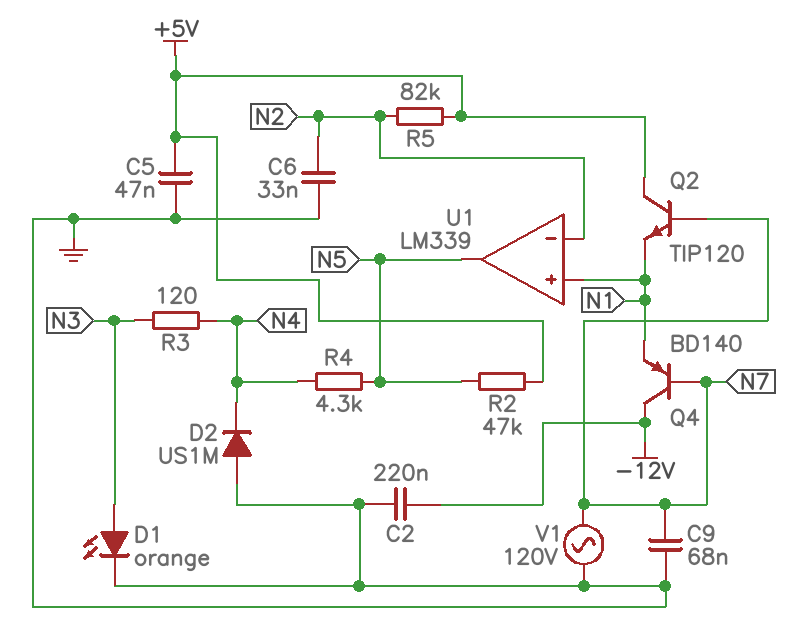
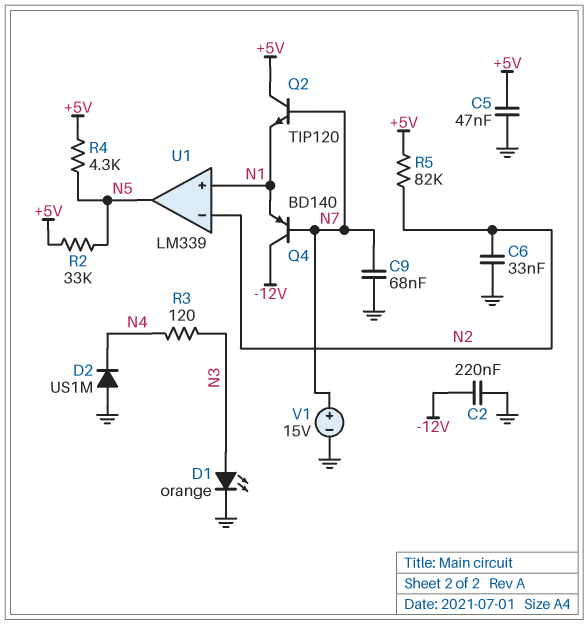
R2: 47k (+5V, N5) -> 33k (+5V, N5)
R4: 4.3k (N4, N5) -> 4.3k (+5V, N5)
V1: AC 120V (GND, N7) -> 15V (plus N7, minus GND)

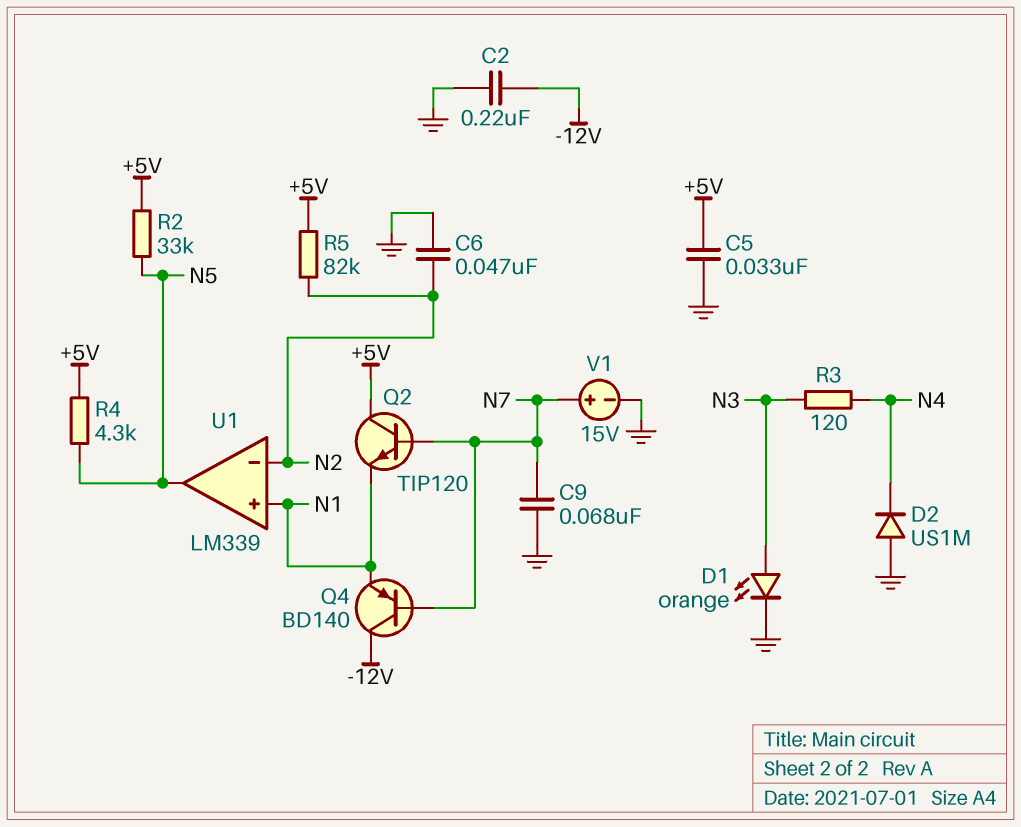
C5: 47nF (+5V, GND) -> 33nF (+5V, GND)
C6: 33nF (GND, N2) -> 47nF (GND, N2)

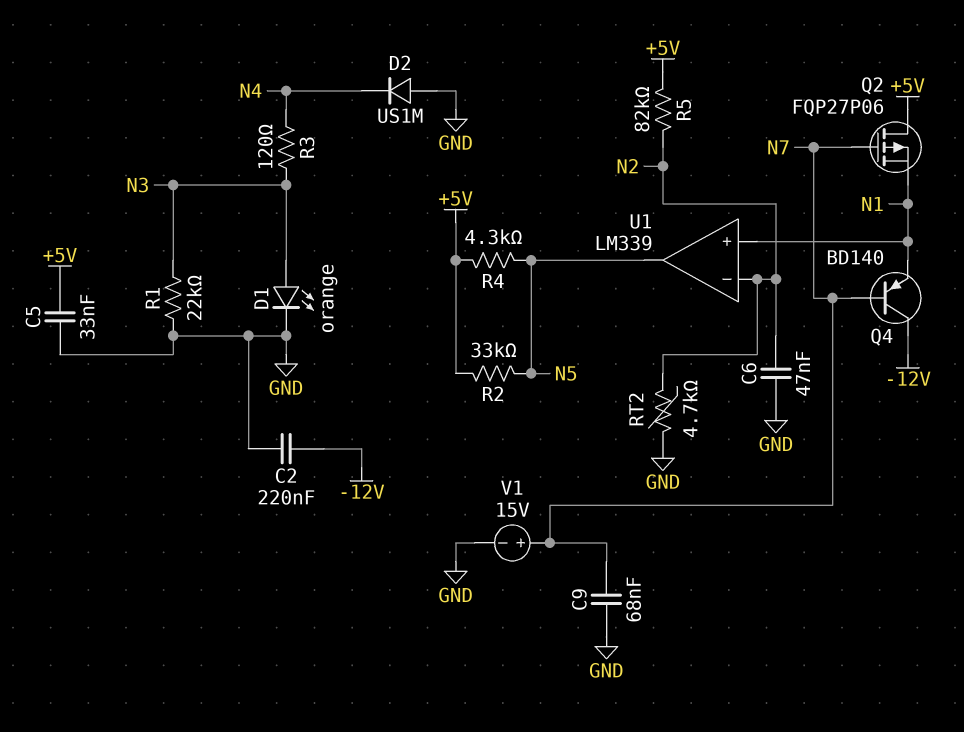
Q2: NPN TIP120 (B N7, C +5V, E N1) -> PMOS FQP27P06 (G N7, D +5V, S N1)
R1: none -> 22k (GND, N3)
RT2: none -> 4.7k (GND, N2)

